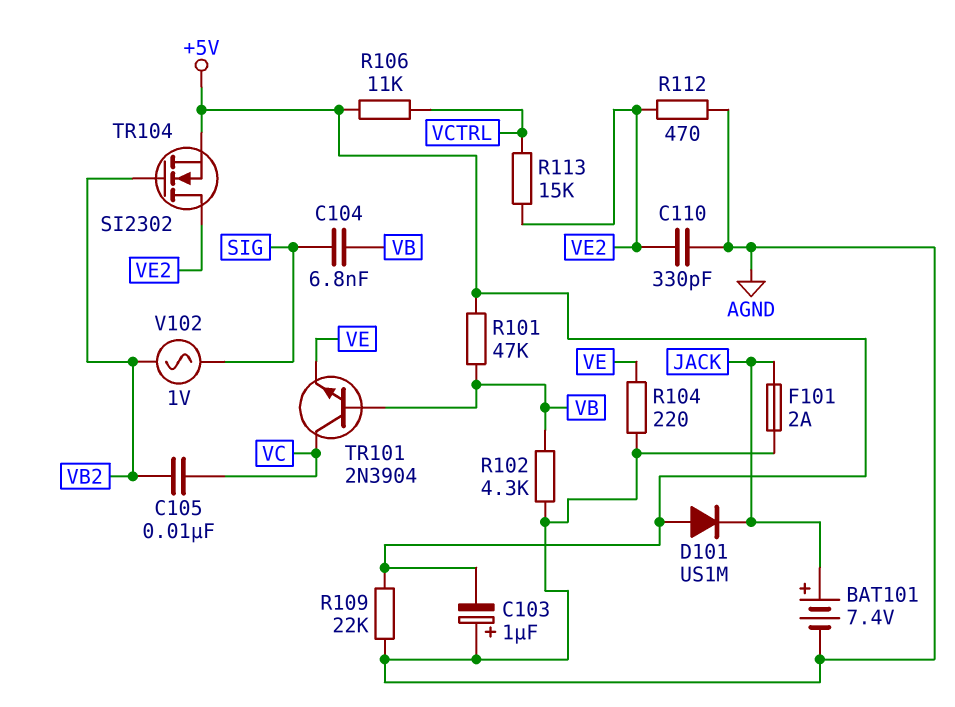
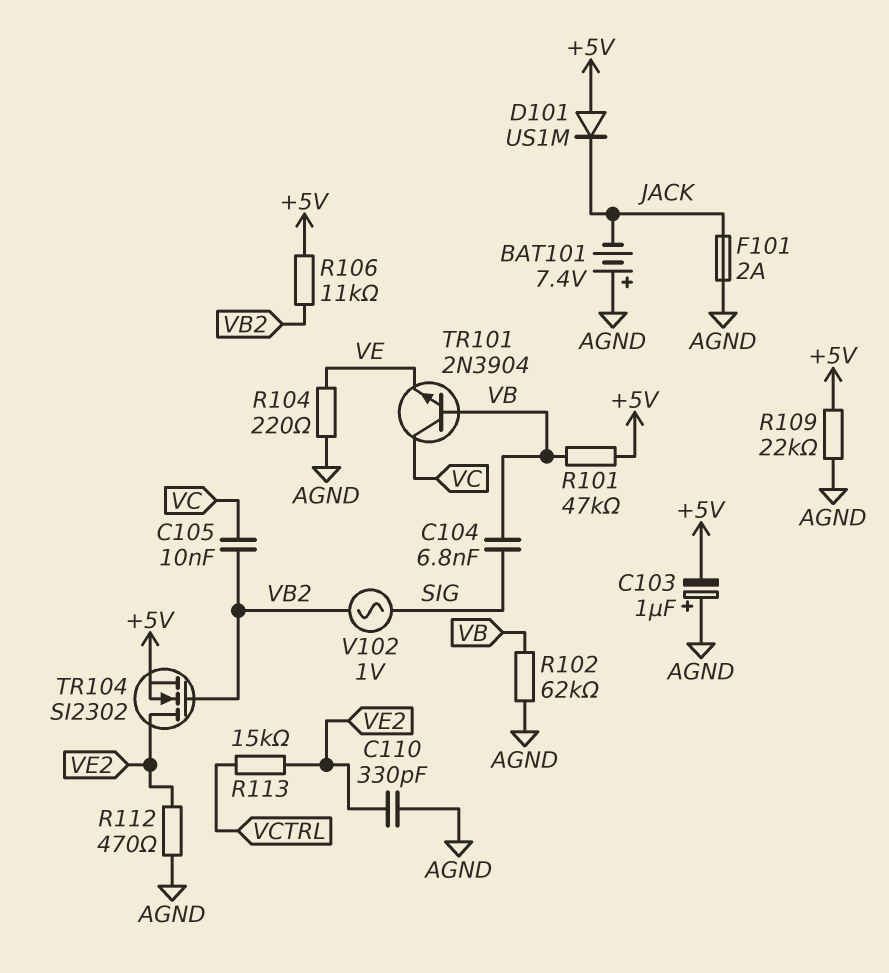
BAT101: 7.4V (plus JACK, minus AGND) -> 7.4V (plus AGND, minus JACK)
R102: 4.3k (AGND, VB) -> 62k (AGND, VB)
R106: 11k (+5V, VCTRL) -> 11k (+5V, VB2)

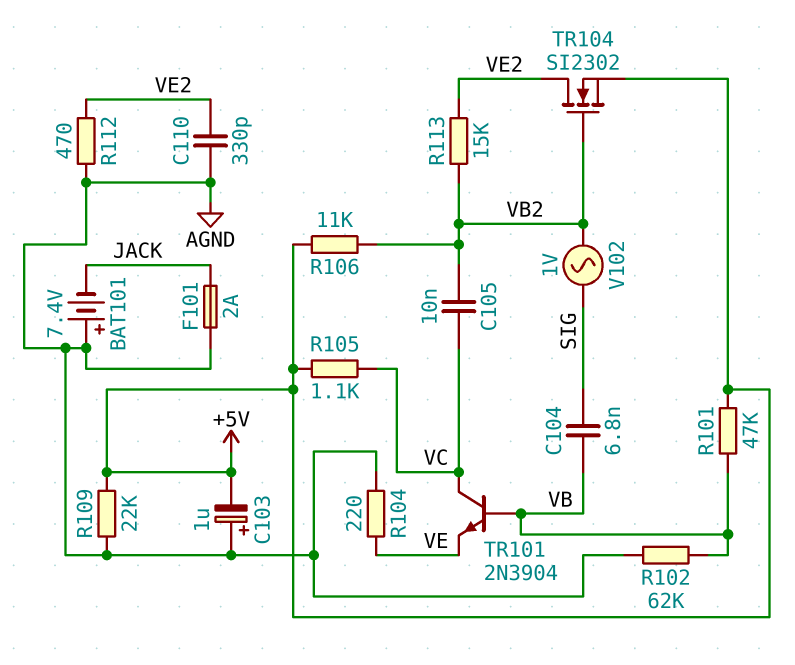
D101: diode US1M (A +5V, K JACK) -> none
R105: none -> 1.1k (+5V, VC)
R113: 15k (VCTRL, VE2) -> 15k (VB2, VE2)

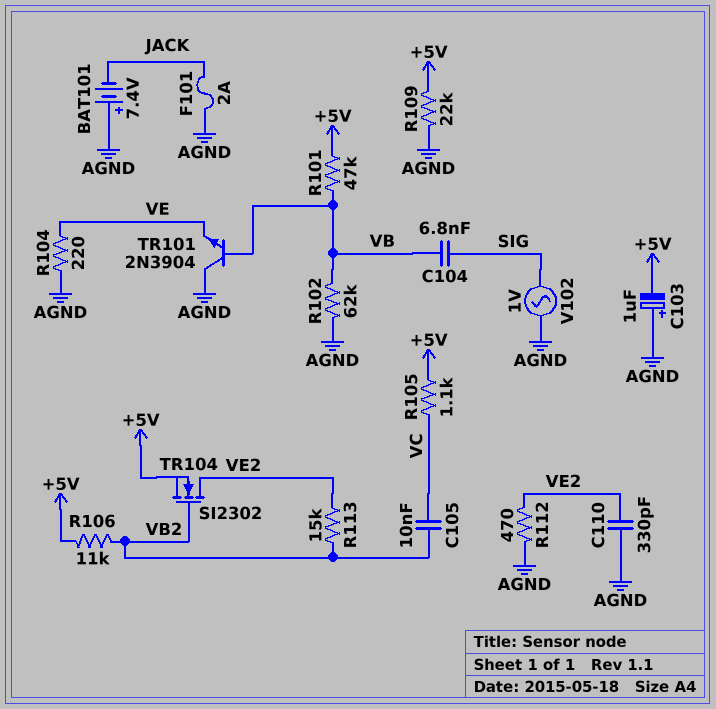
TR101: NPN 2N3904 (B VB, C VC, E VE) -> NPN 2N3904 (B VB, C AGND, E VE)
V102: AC 1V (SIG, VB2) -> AC 1V (AGND, SIG)

